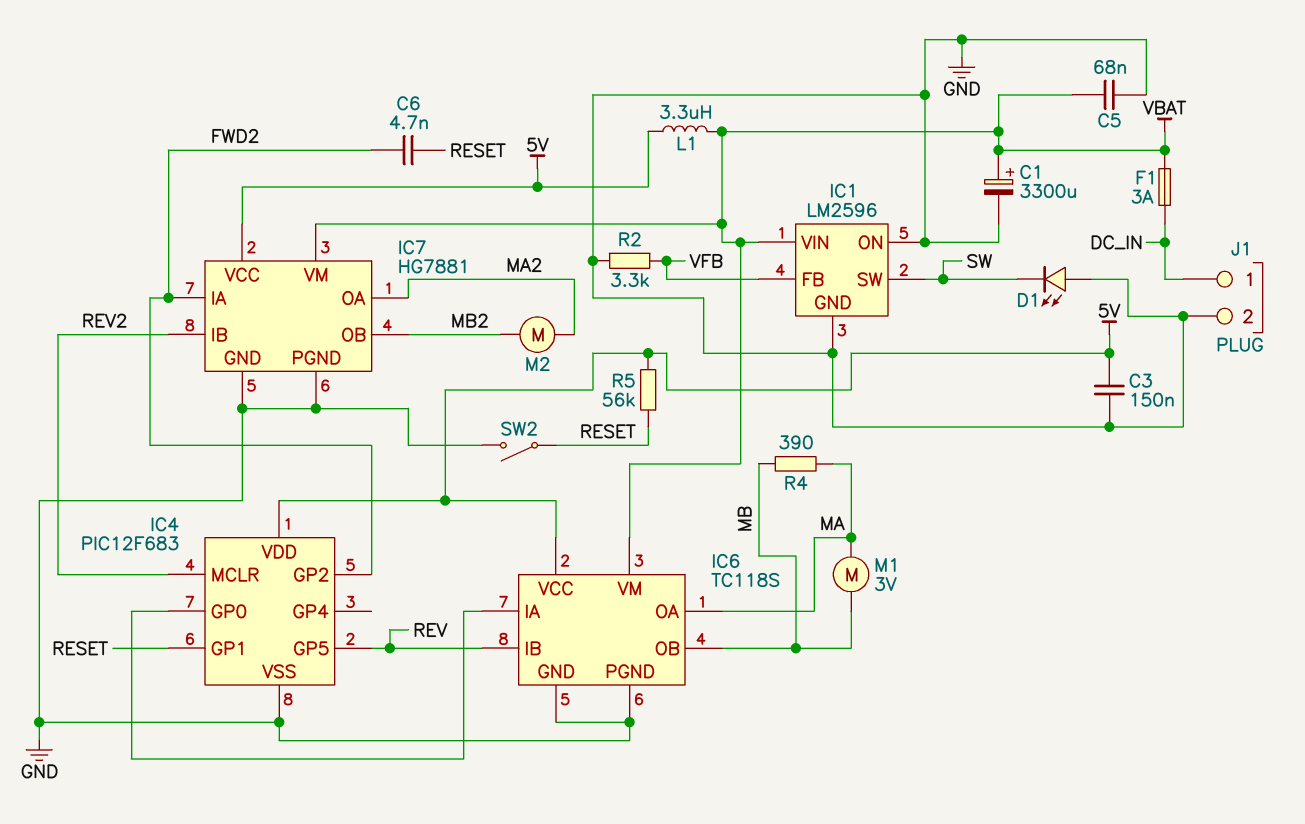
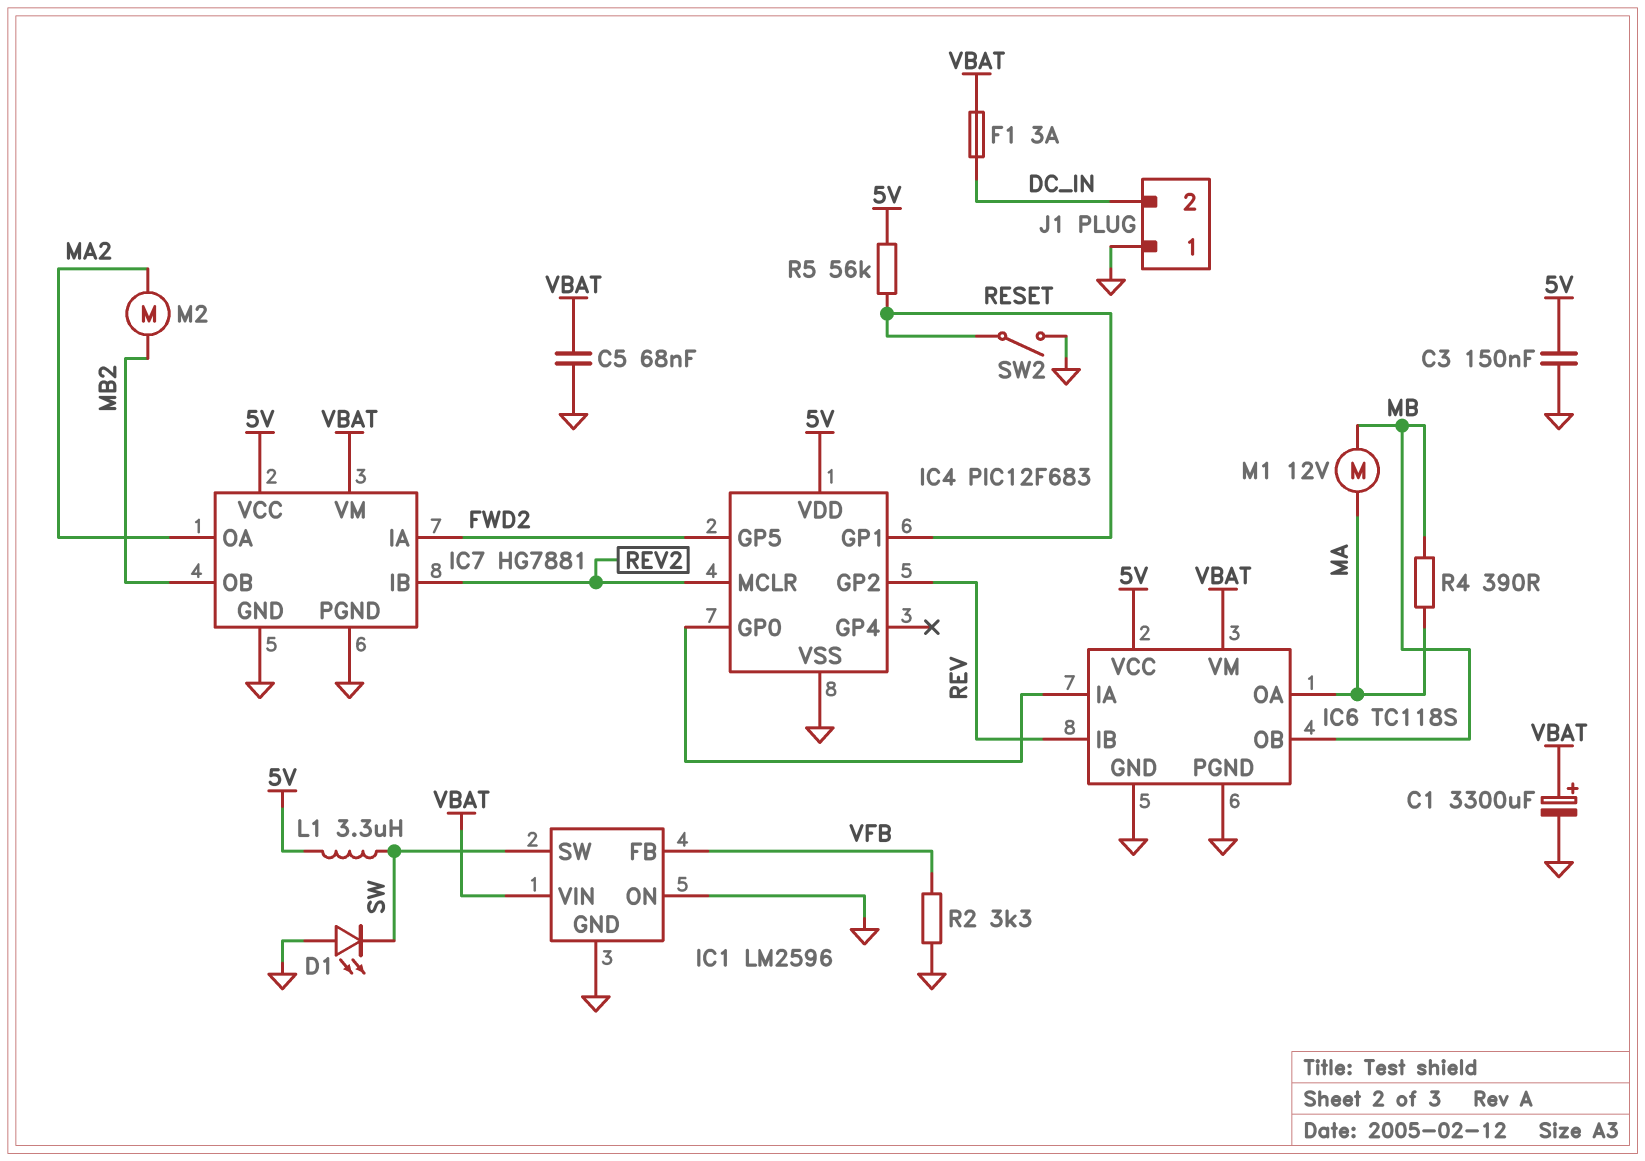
C6: 4.7nF (FWD2, RESET) -> none
IC4 pin GP2: FWD2 -> REV
IC4 pin GP5: REV -> FWD2
J1 pin 1: DC_IN -> GND
J1 pin 2: GND -> DC_IN
L1: 3.3uH (5V, VBAT) -> 3.3uH (5V, SW)
M1: motor 3V (MA, MB) -> motor 12V (MA, MB)

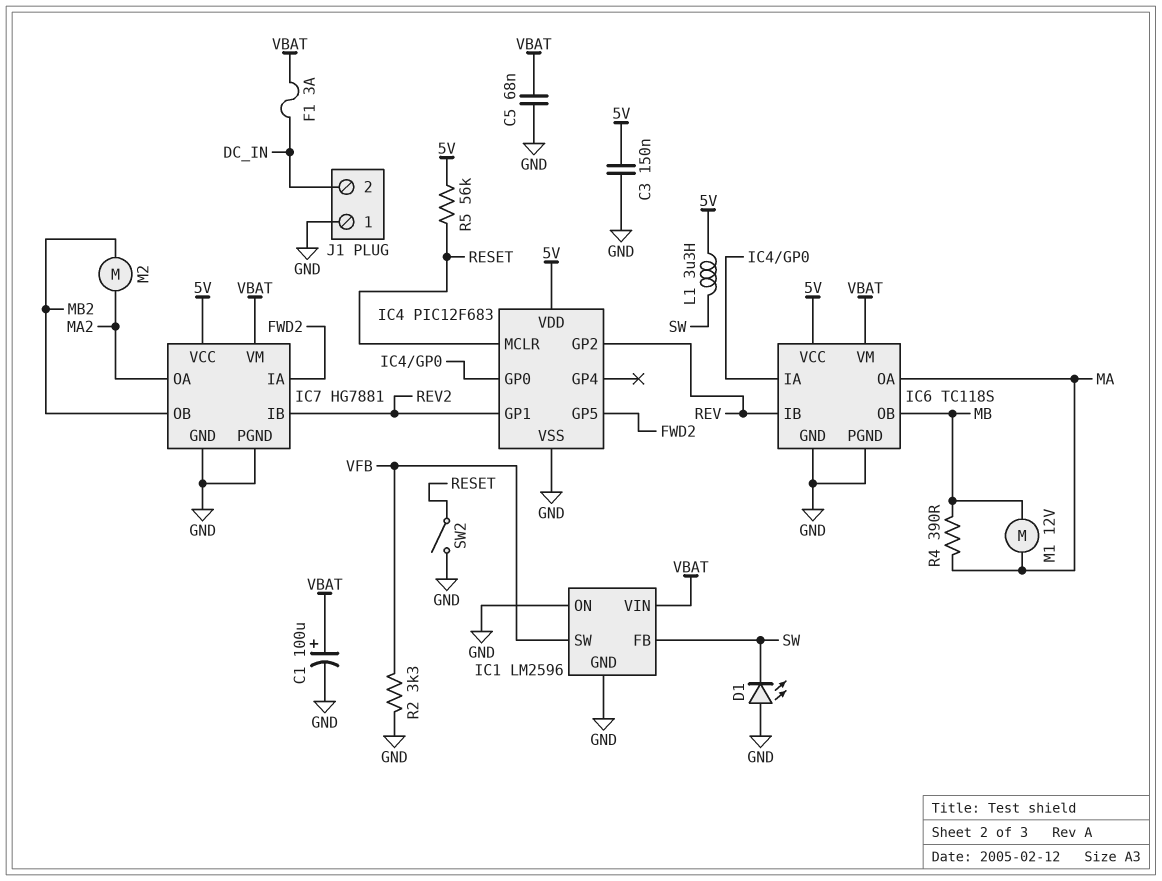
C1: 3300uF (plus VBAT, minus GND) -> 100uF (plus VBAT, minus GND)
IC1 pin FB: VFB -> SW
IC1 pin SW: SW -> VFB
IC4 pin GP1: RESET -> REV2
IC4 pin MCLR: REV2 -> RESET

